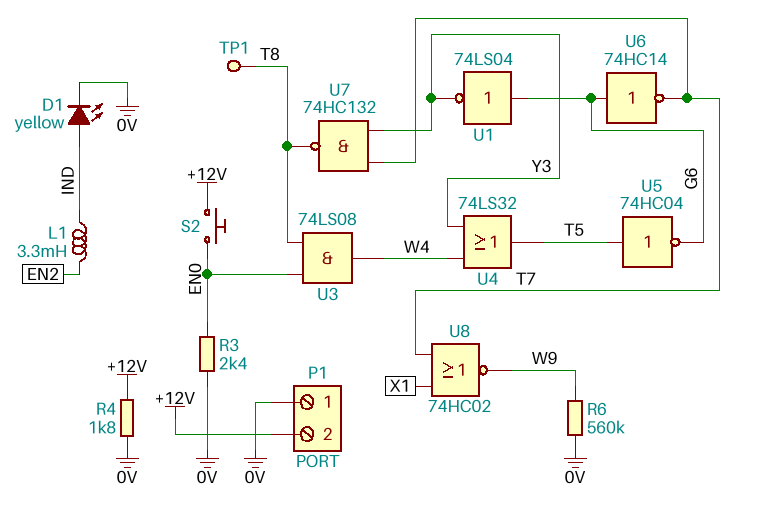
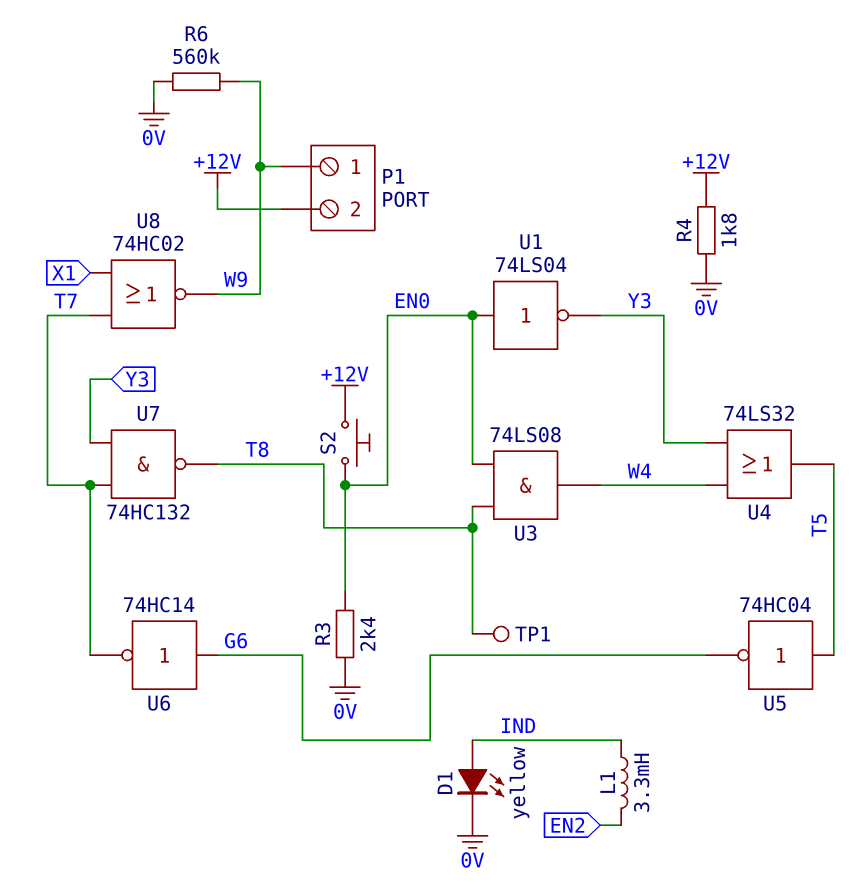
P1 pin 1: 0V -> W9
U1: NOT 74LS04 (in G6, out Y3) -> NOT 74LS04 (in EN0, out Y3)

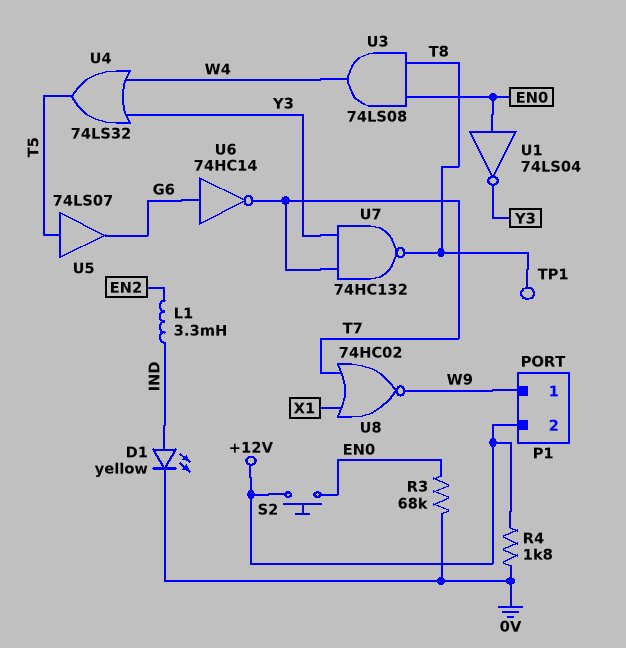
R3: 2.4k (0V, EN0) -> 68k (0V, EN0)
R6: 560k (0V, W9) -> none
U5: NOT 74HC04 (in T5, out G6) -> buffer 74LS07 (in T5, out G6)

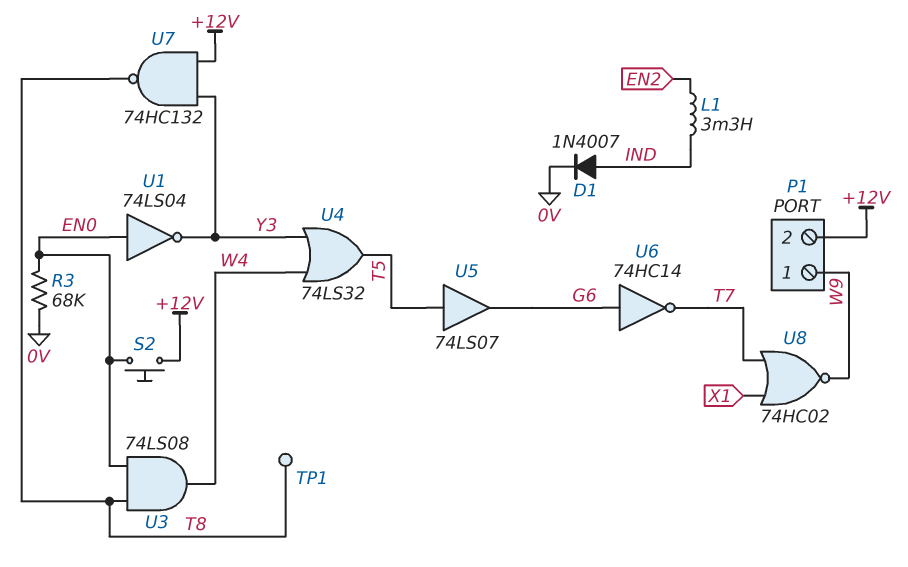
D1: LED yellow (A IND, K 0V) -> diode 1N4007 (A IND, K 0V)
R4: 1.8k (+12V, 0V) -> none
U7: NAND 74HC132 (in T7, in Y3, out T8) -> NAND 74HC132 (in +12V, in Y3, out T8)

